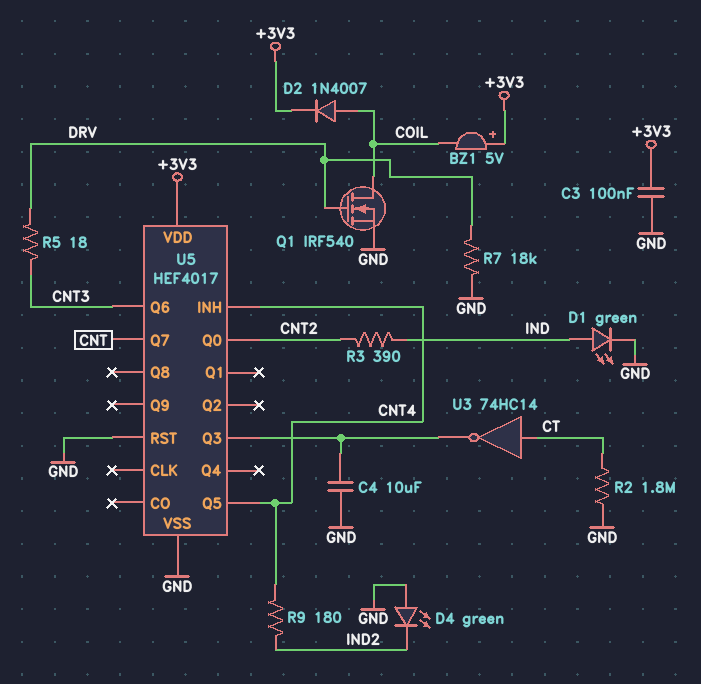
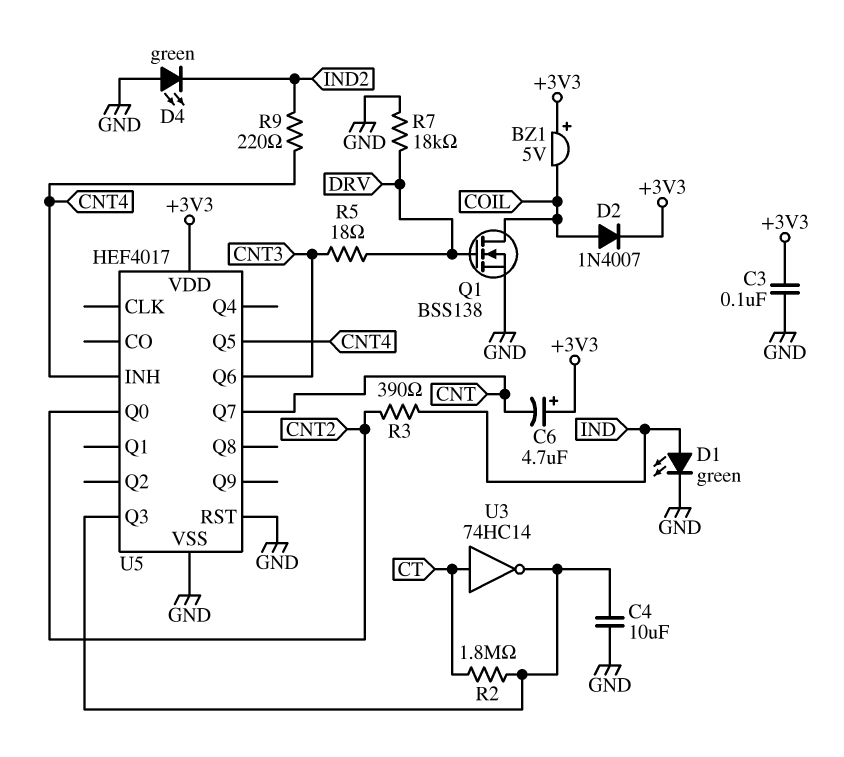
C6: none -> 4.7uF (plus +3V3, minus CNT)
Q1: NMOS IRF540 (G DRV, D COIL, S GND) -> NMOS BSS138 (G DRV, D COIL, S GND)
R2: 1.8M (CT, GND) -> 1.8M (CT, U5/Q3)
R9: 180 (CNT4, IND2) -> 220 (CNT4, IND2)

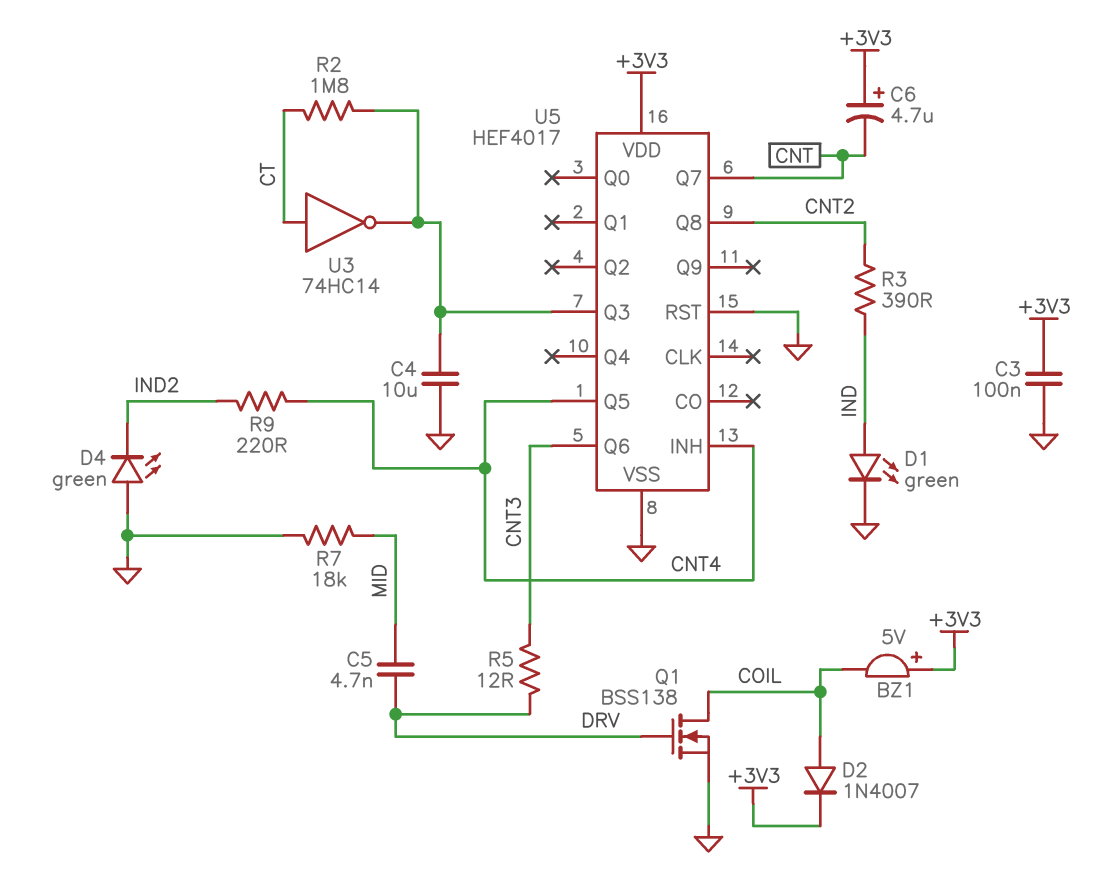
C5: none -> 4.7nF (DRV, MID)
R5: 18 (CNT3, DRV) -> 12 (CNT3, DRV)
R7: 18k (DRV, GND) -> 18k (GND, MID)
U5 pin Q0: CNT2 -> none
U5 pin Q8: none -> CNT2

